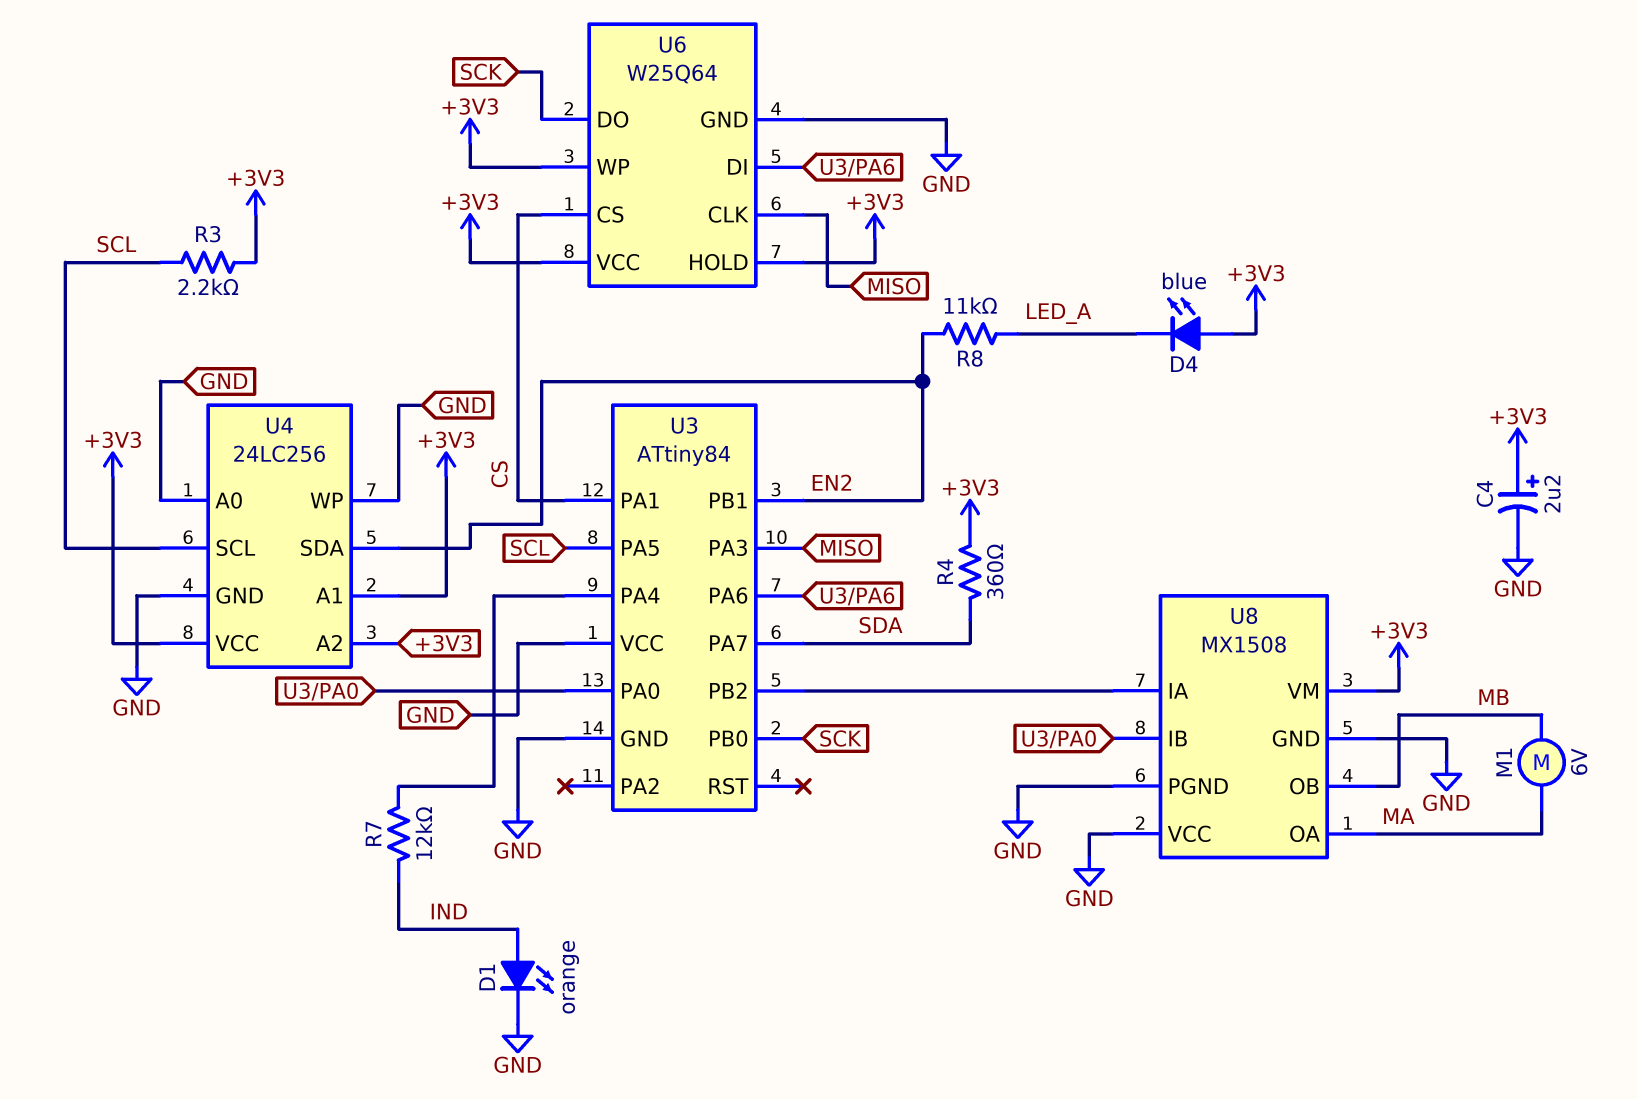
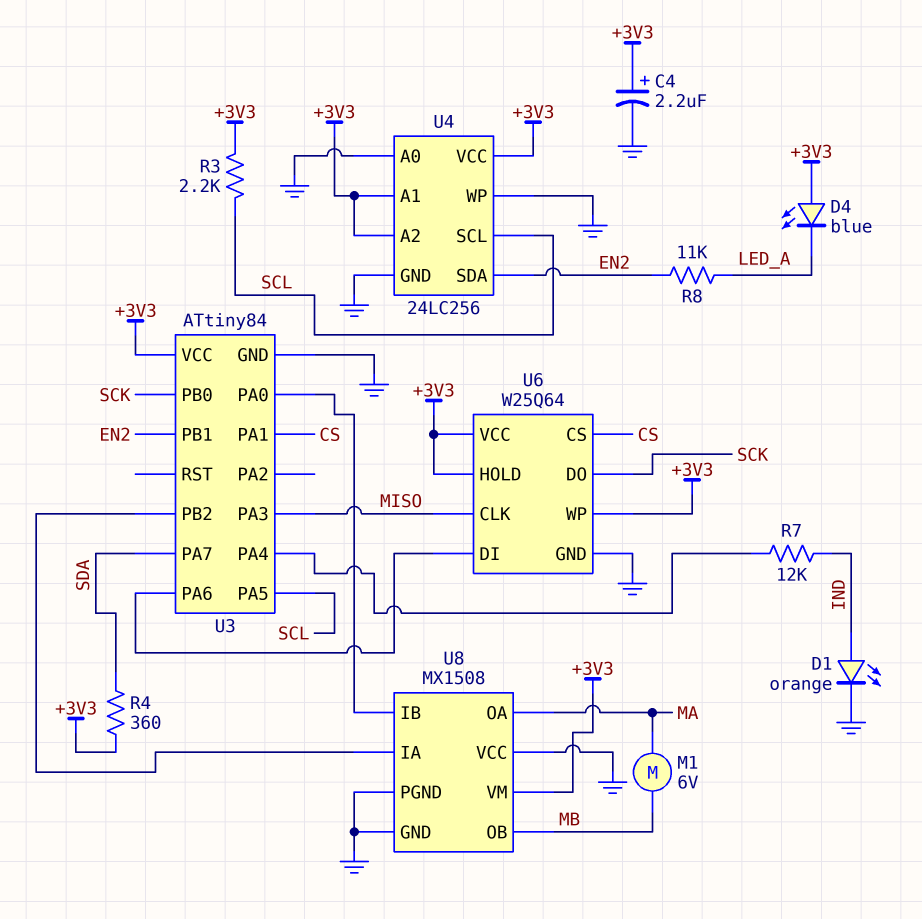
U3 pin VCC: GND -> +3V3

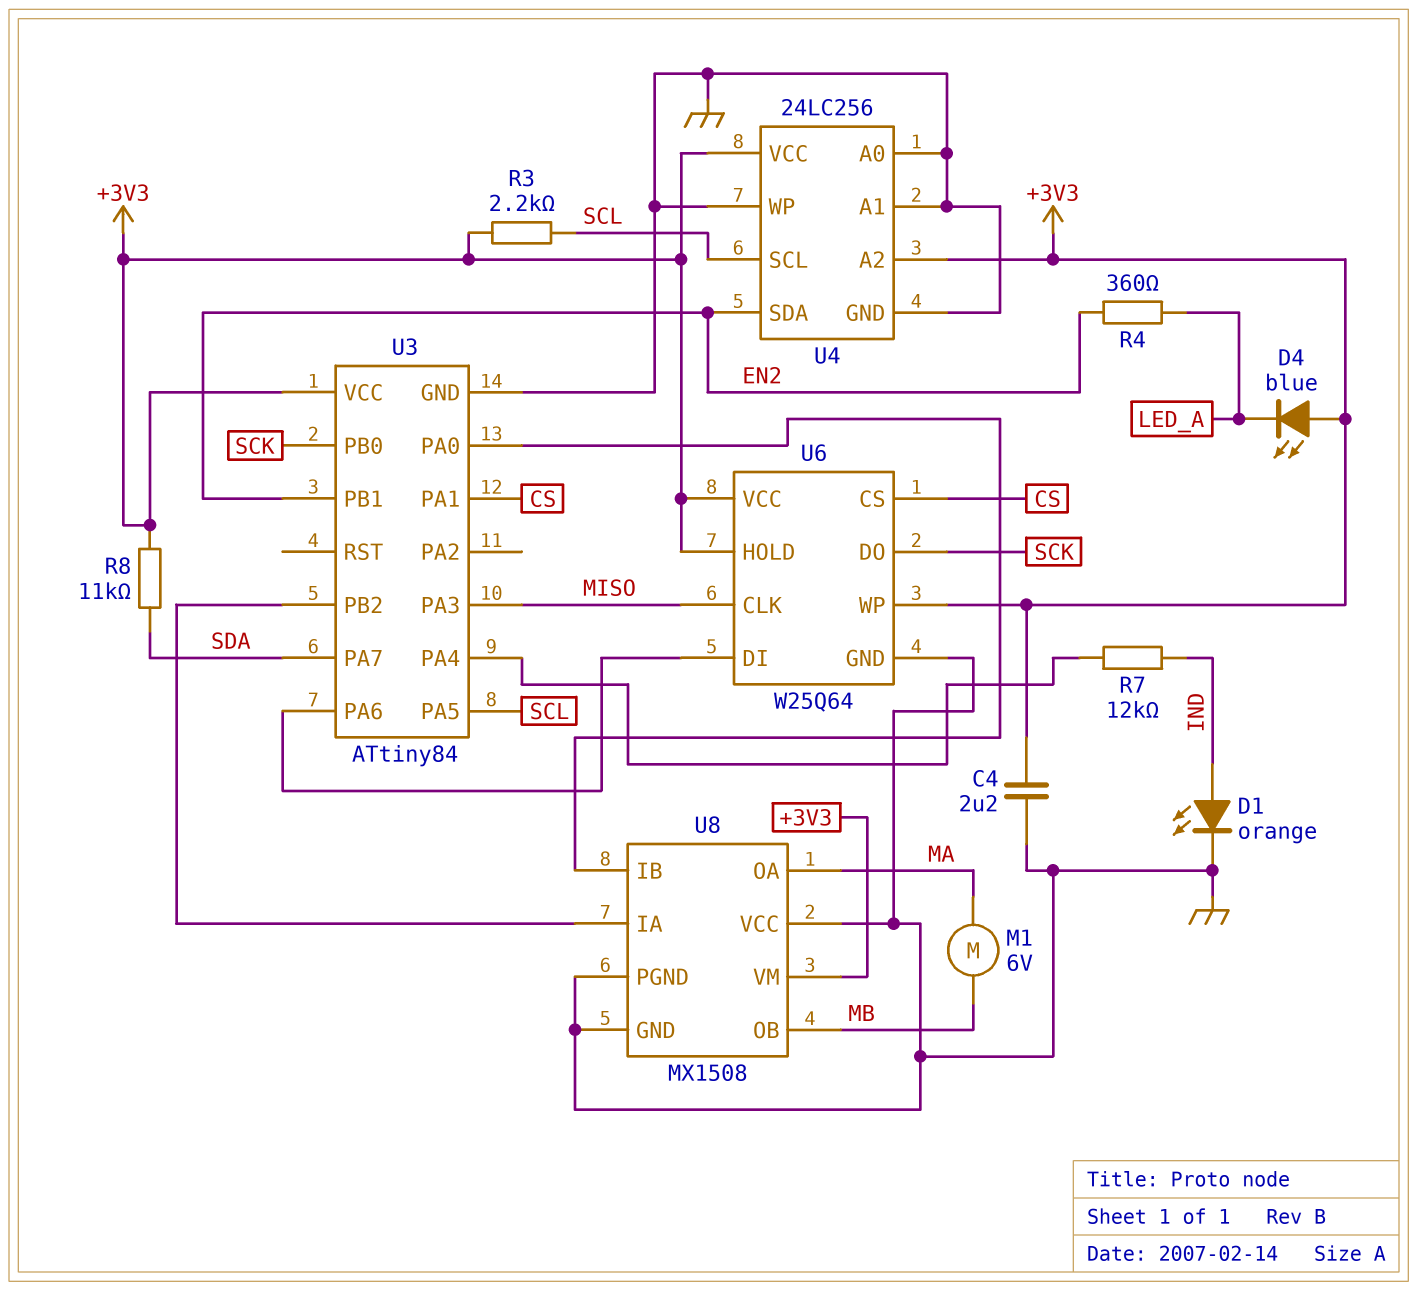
C4: 2.2uF (plus +3V3, minus GND) -> 2.2uF (+3V3, GND)
R4: 360 (+3V3, SDA) -> 360 (EN2, LED_A)
R8: 11k (EN2, LED_A) -> 11k (+3V3, SDA)
U4 pin A1: +3V3 -> GND

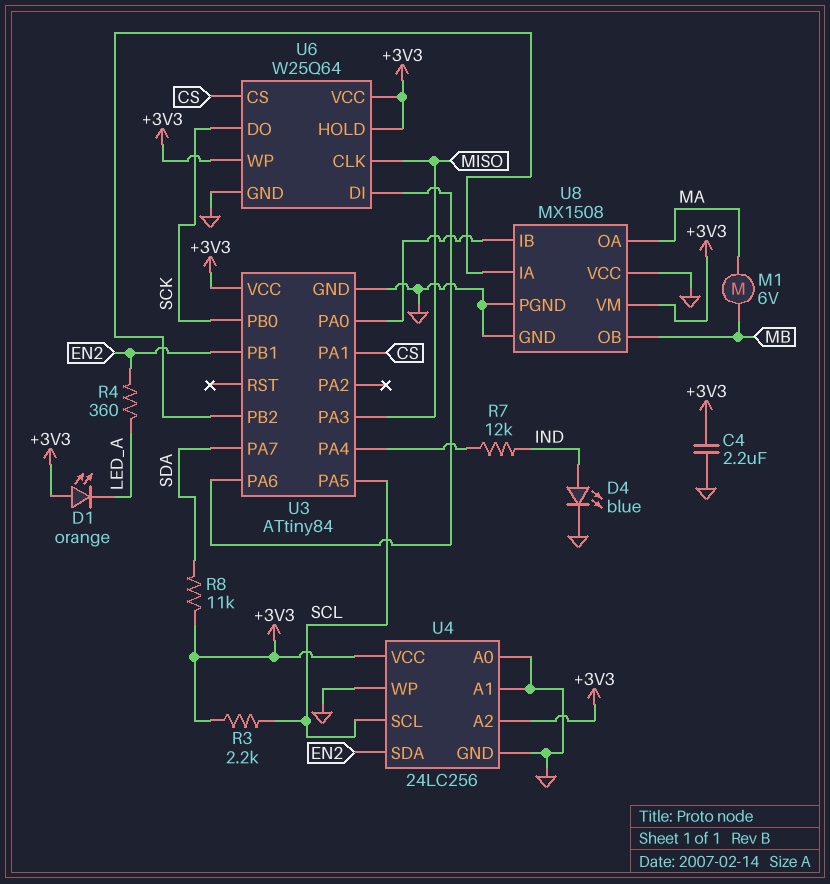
D1: LED orange (A IND, K GND) -> LED orange (A +3V3, K LED_A)
D4: LED blue (A +3V3, K LED_A) -> LED blue (A IND, K GND)

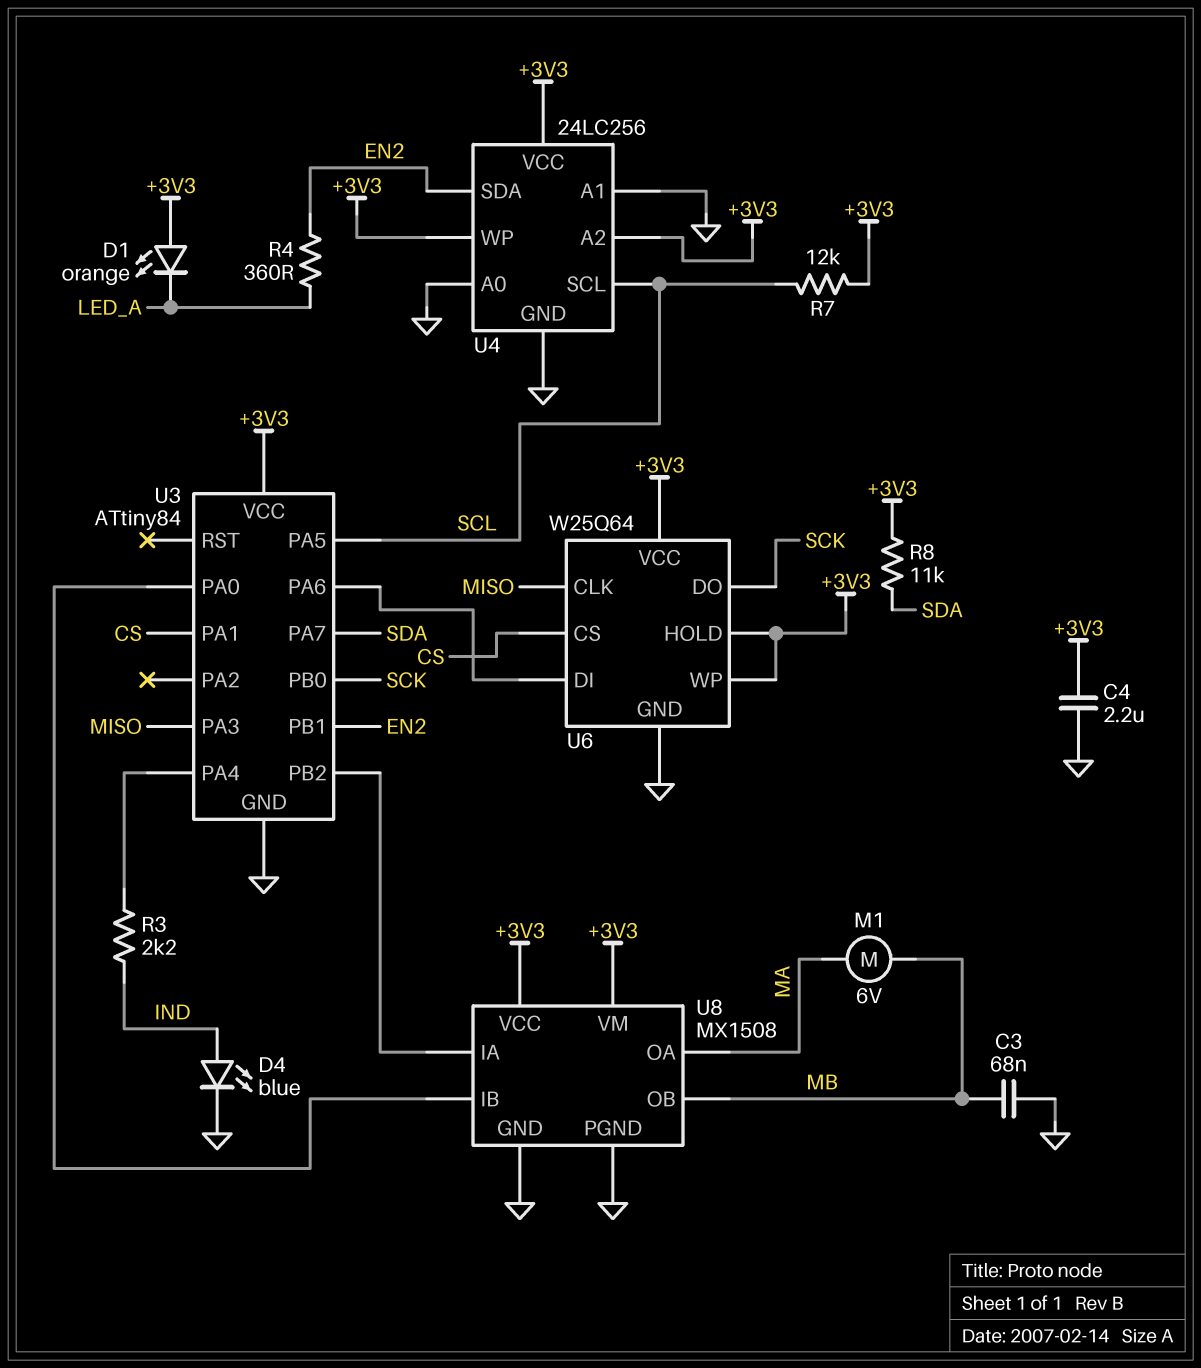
C3: none -> 68nF (GND, MB)
R3: 2.2k (+3V3, SCL) -> 2.2k (IND, U3/PA4)
R7: 12k (IND, U3/PA4) -> 12k (+3V3, SCL)
U4 pin WP: GND -> +3V3
U8 pin VCC: GND -> +3V3

